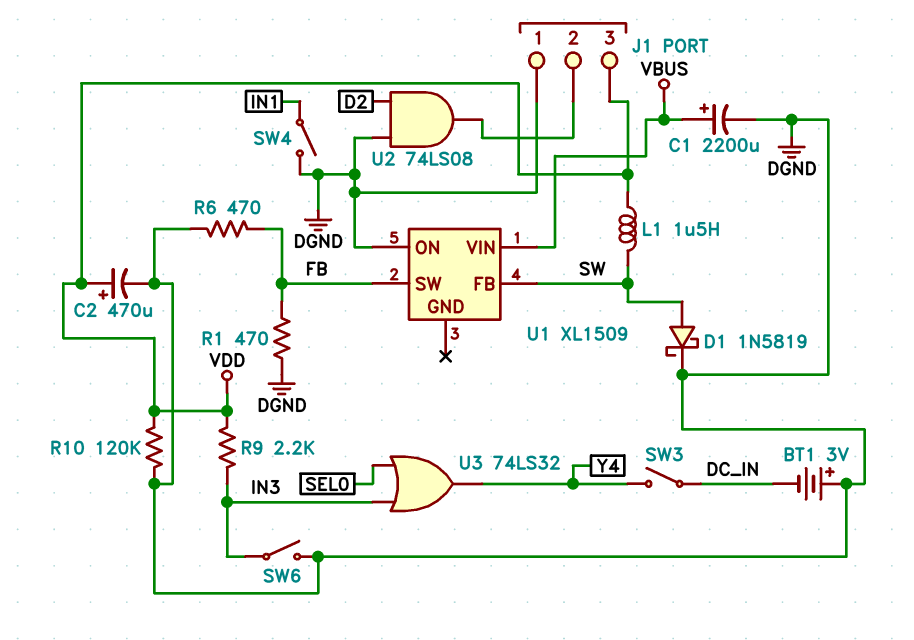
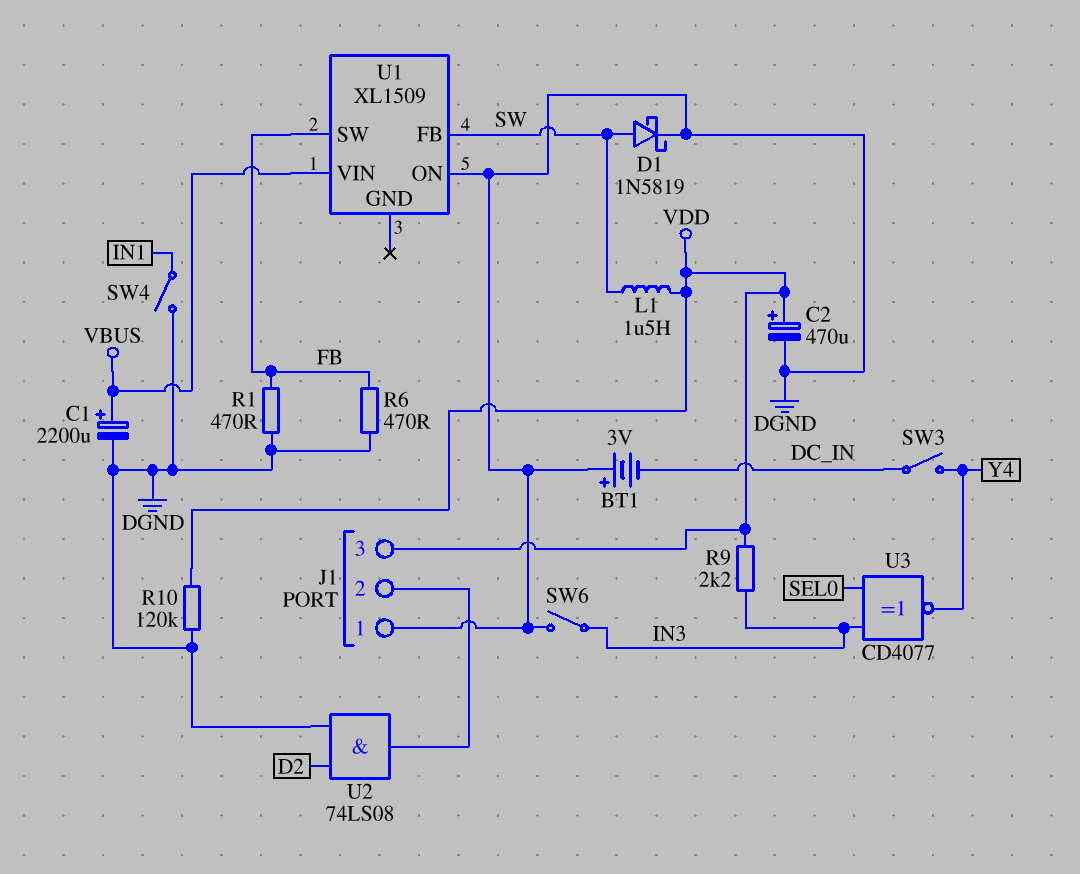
U3: OR 74LS32 (in IN3, in SEL0, out Y4) -> XNOR CD4077 (in IN3, in SEL0, out Y4)

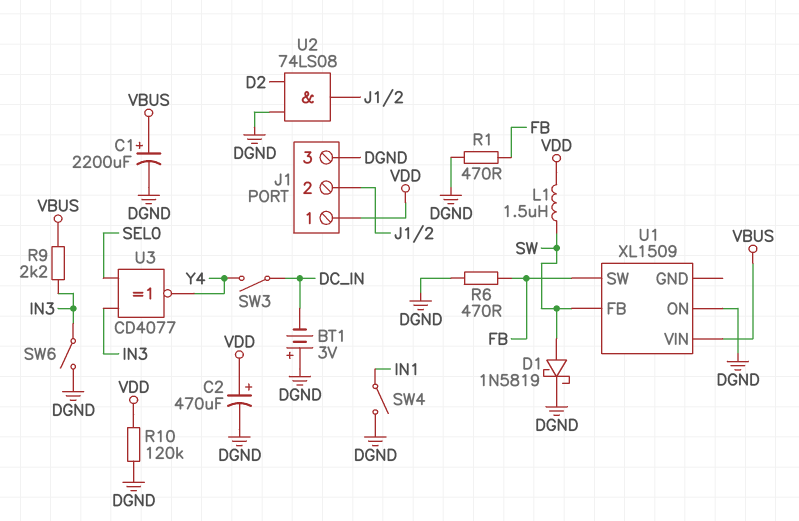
J1 pin 1: DGND -> VDD
J1 pin 3: VDD -> DGND
R9: 2.2k (IN3, VDD) -> 2.2k (IN3, VBUS)

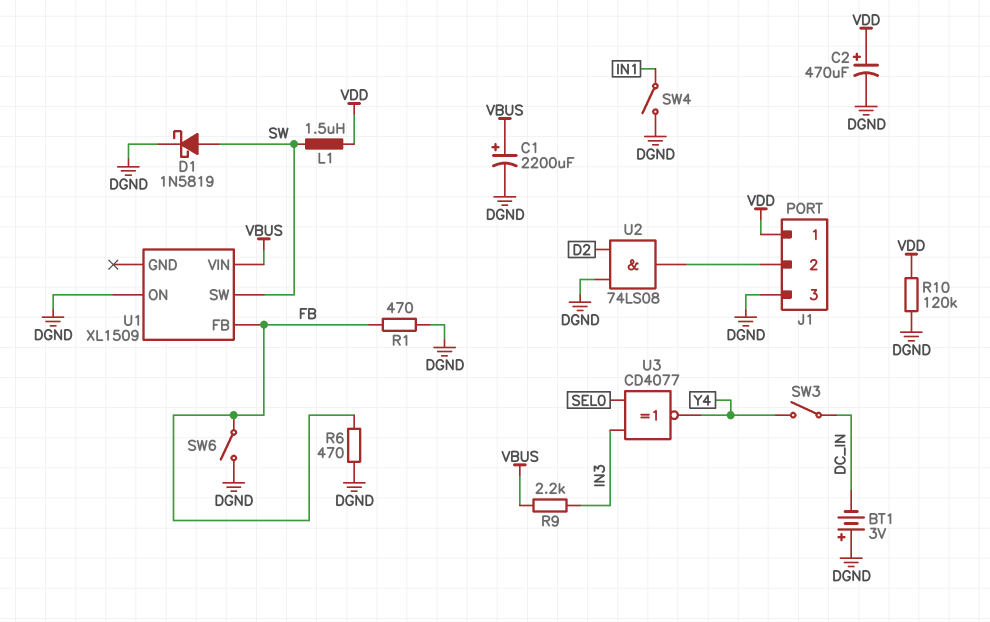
SW6: switch (DGND, IN3) -> switch (DGND, FB)
U1 pin FB: SW -> FB
U1 pin SW: FB -> SW

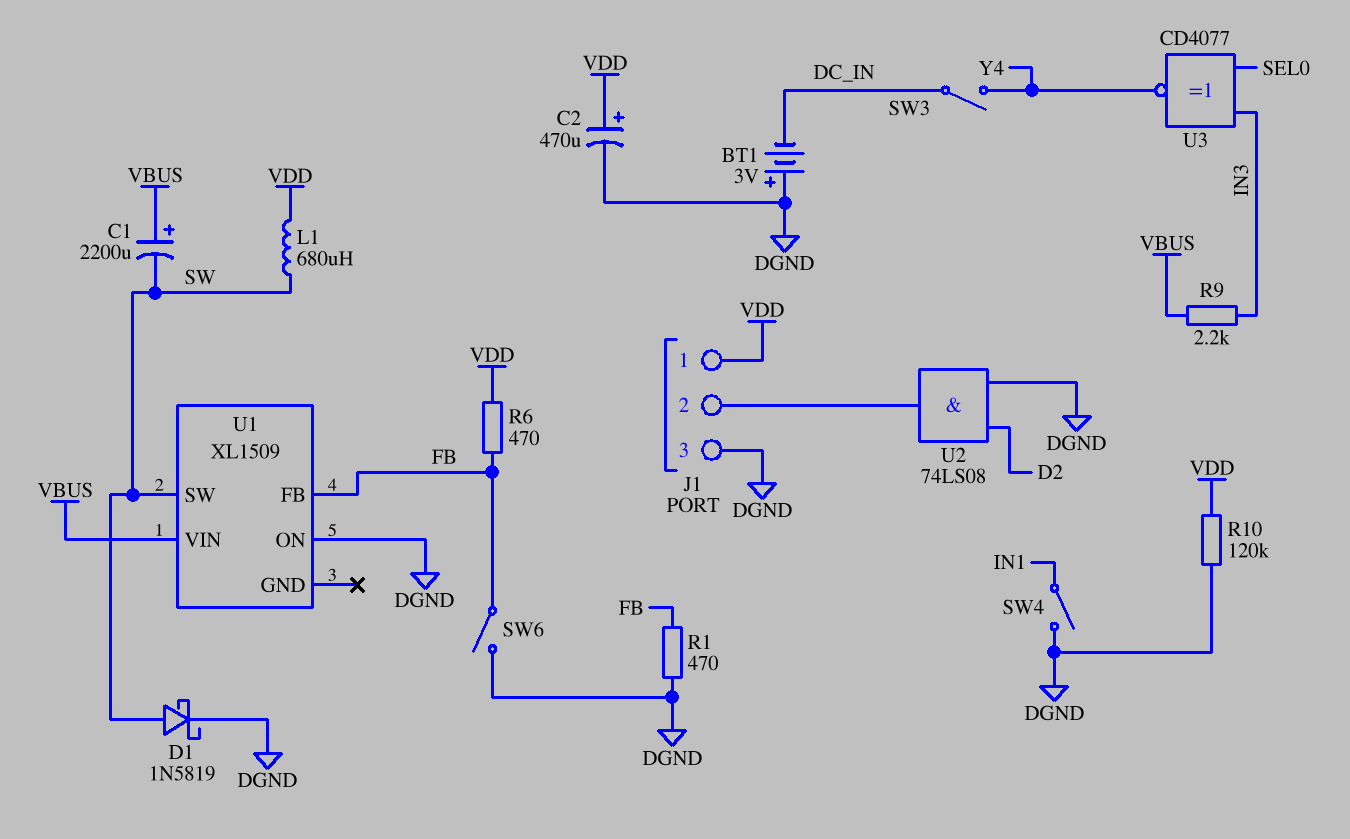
C1: 2200uF (plus VBUS, minus DGND) -> 2200uF (plus VBUS, minus SW)
L1: 1.5uH (SW, VDD) -> 680uH (SW, VDD)
R6: 470 (DGND, FB) -> 470 (FB, VDD)

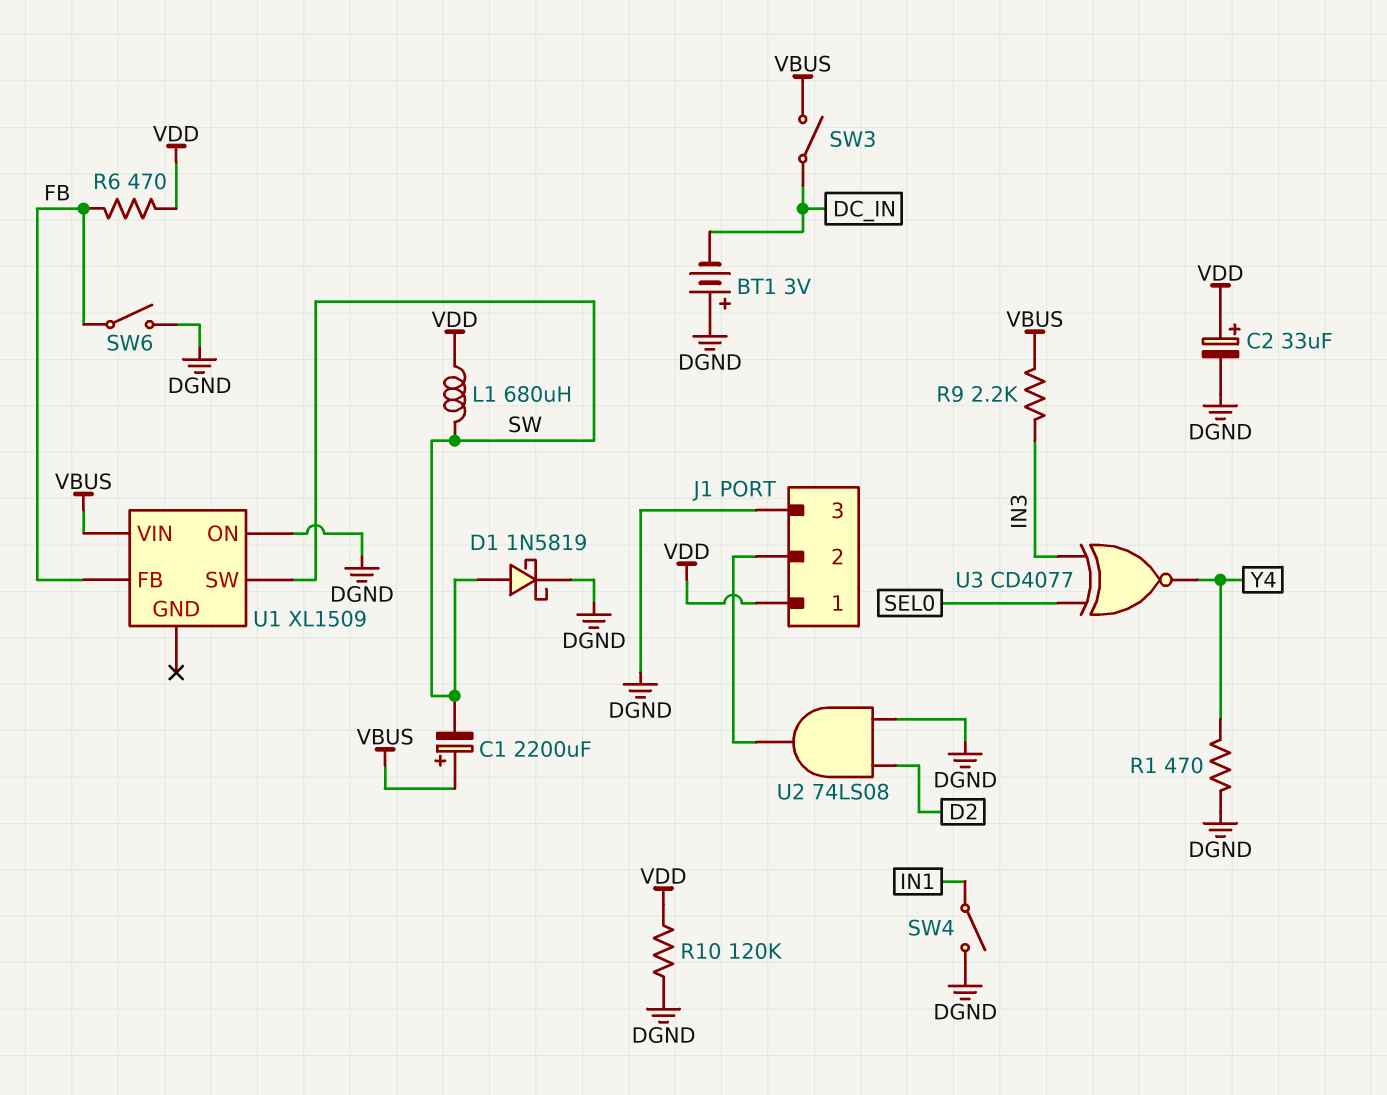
C2: 470uF (plus VDD, minus DGND) -> 33uF (plus VDD, minus DGND)
R1: 470 (DGND, FB) -> 470 (DGND, Y4)
SW3: switch (DC_IN, Y4) -> switch (DC_IN, VBUS)

